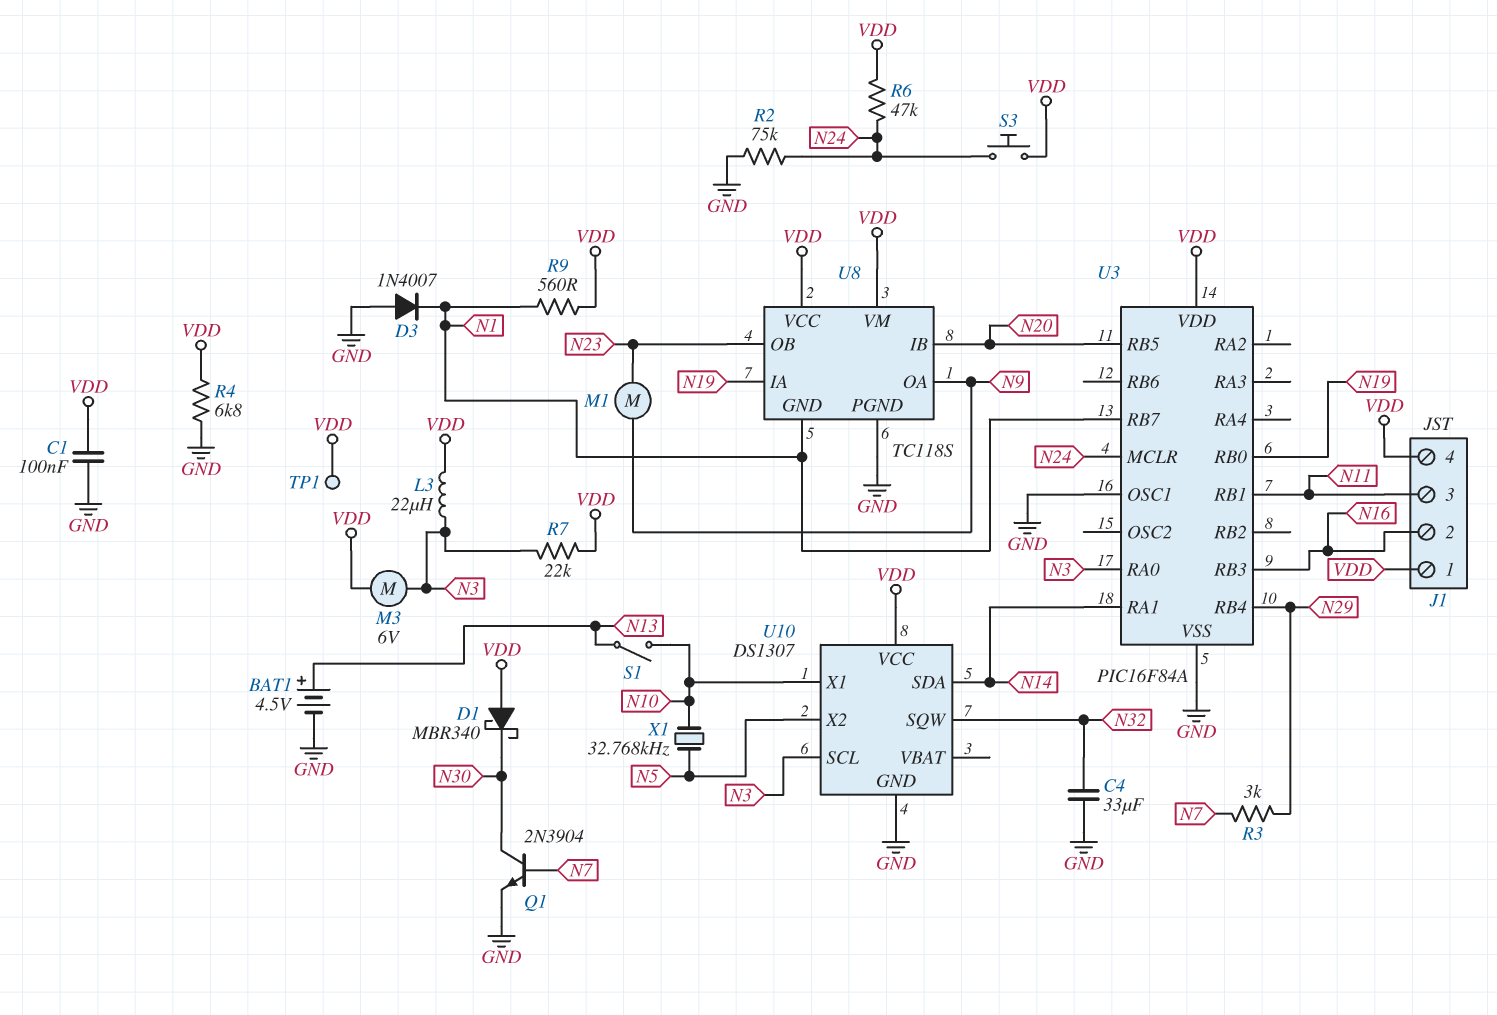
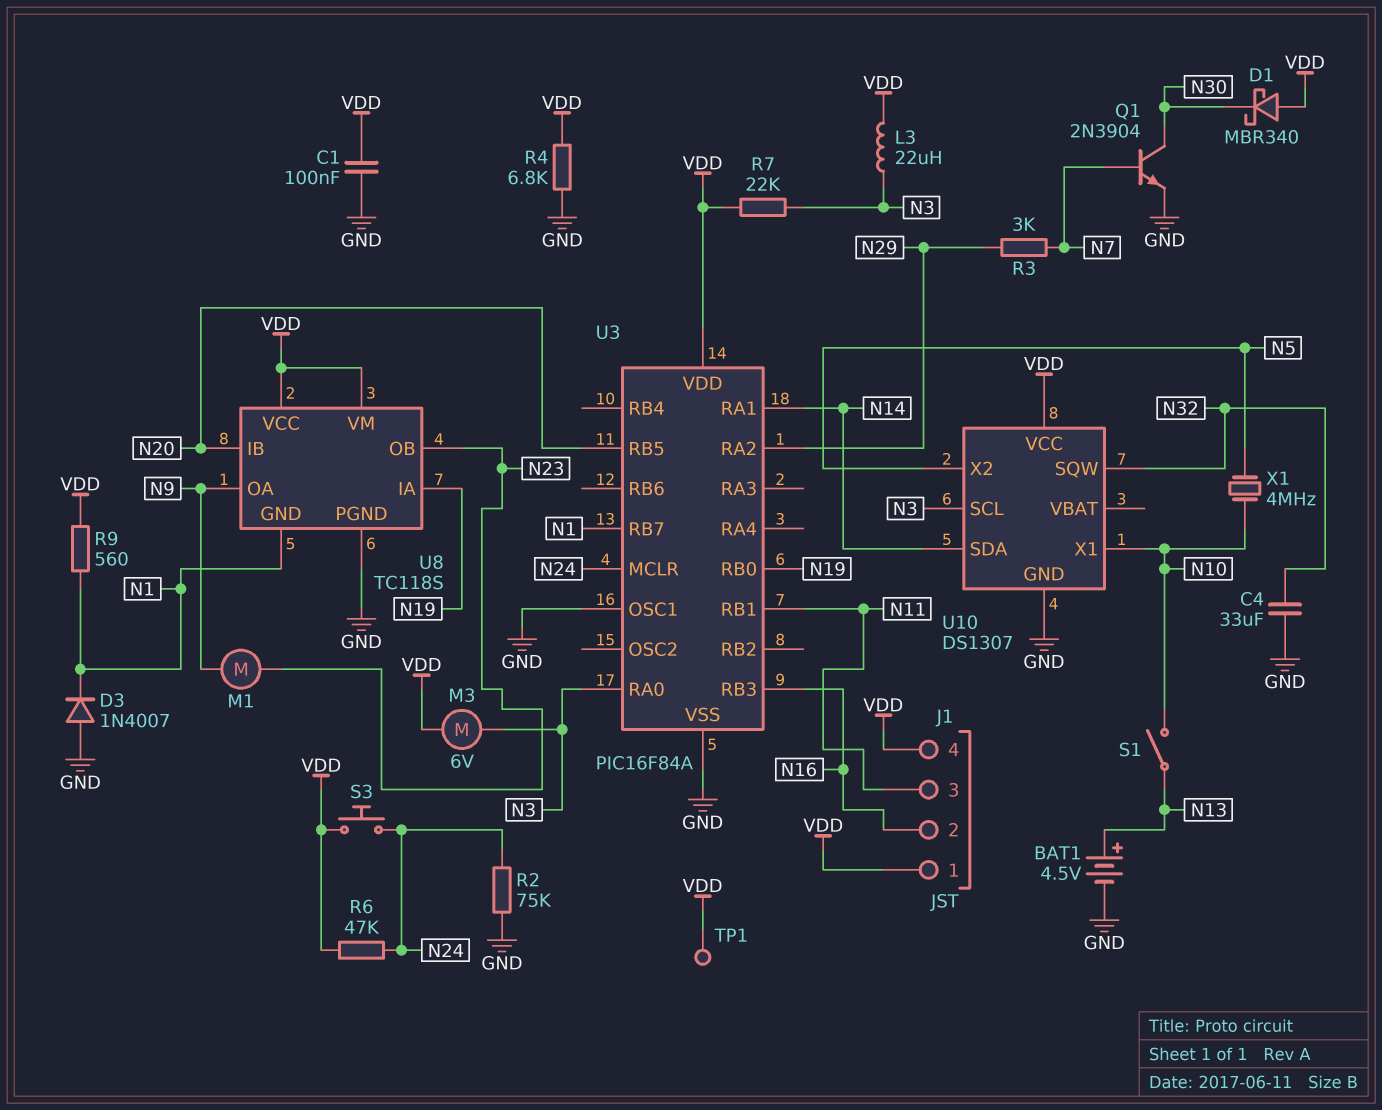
U3 pin RA2: none -> N29
U3 pin RB4: N29 -> none
X1: 32.768kHz (N5, N10) -> 4MHz (N5, N10)

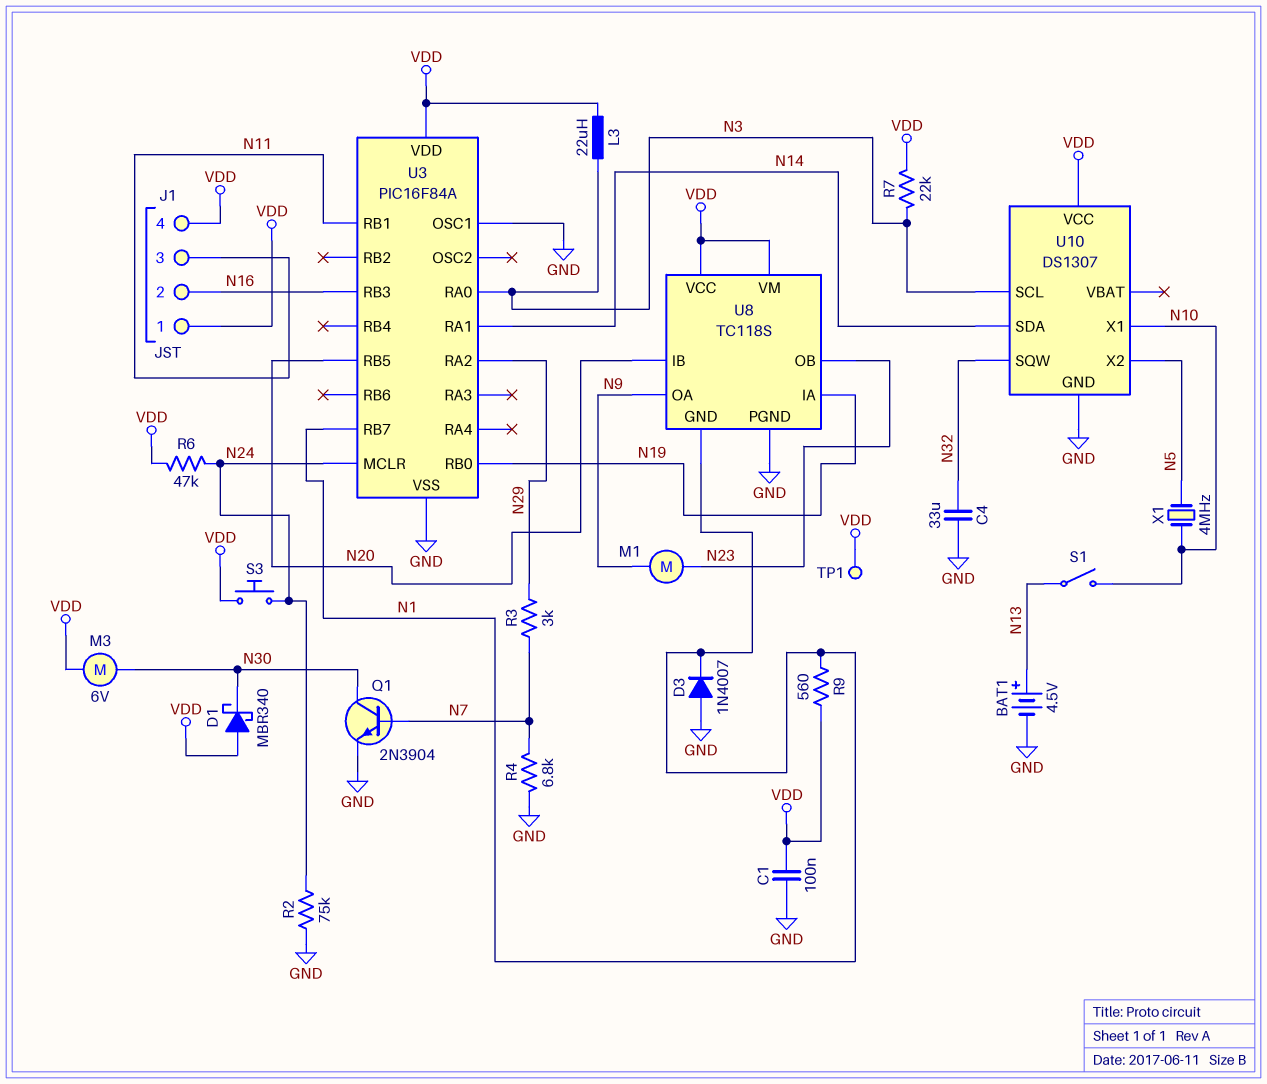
M3: motor 6V (N3, VDD) -> motor 6V (N30, VDD)
R4: 6.8k (GND, VDD) -> 6.8k (GND, N7)

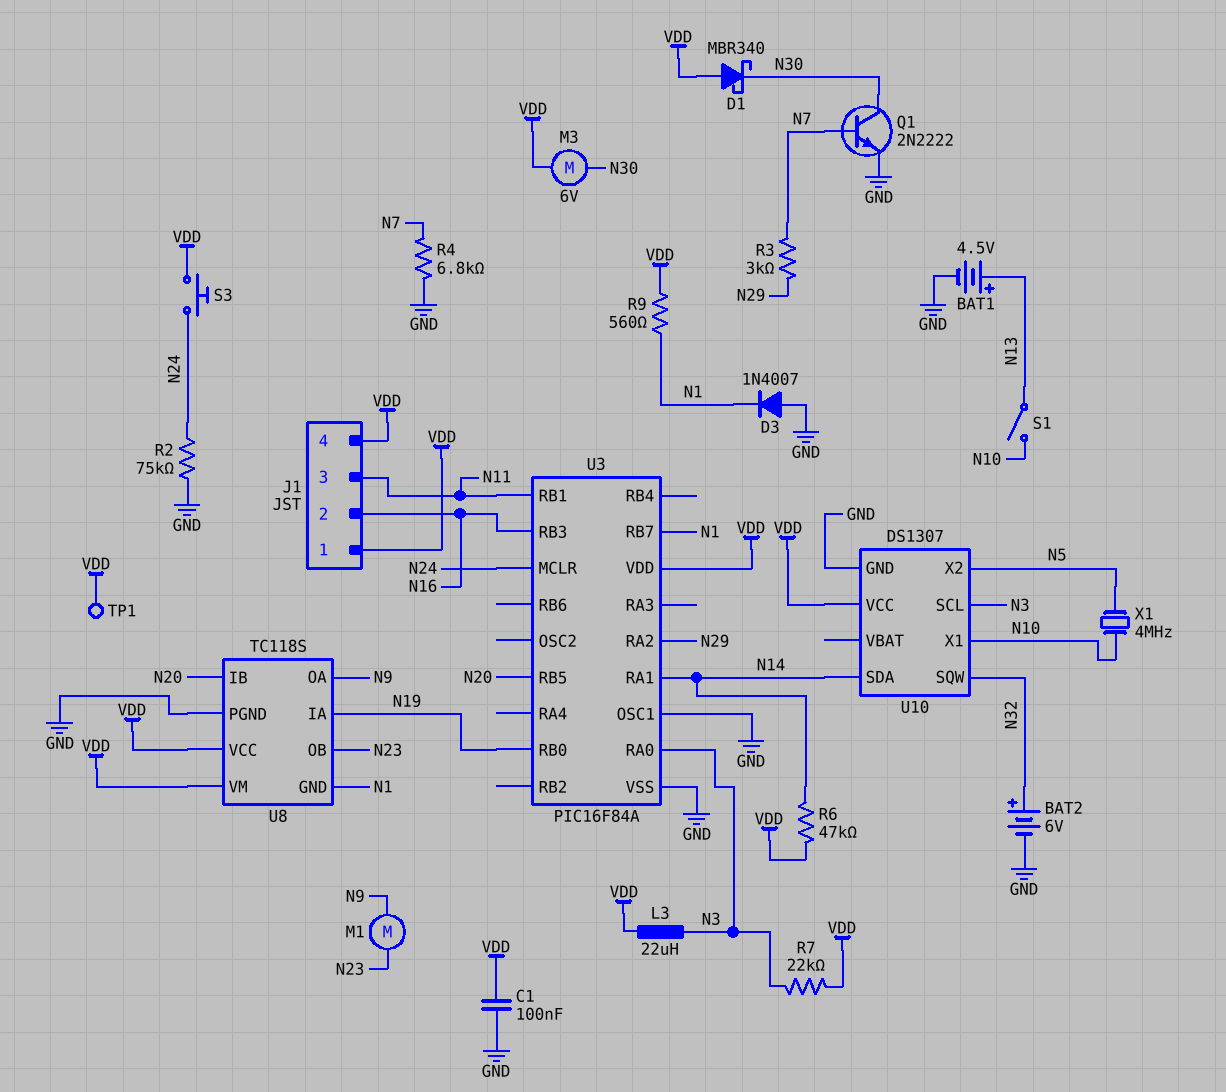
BAT2: none -> 6V (plus N32, minus GND)
C4: 33uF (GND, N32) -> none
Q1: NPN 2N3904 (B N7, C N30, E GND) -> NPN 2N2222 (B N7, C N30, E GND)
R6: 47k (N24, VDD) -> 47k (N14, VDD)

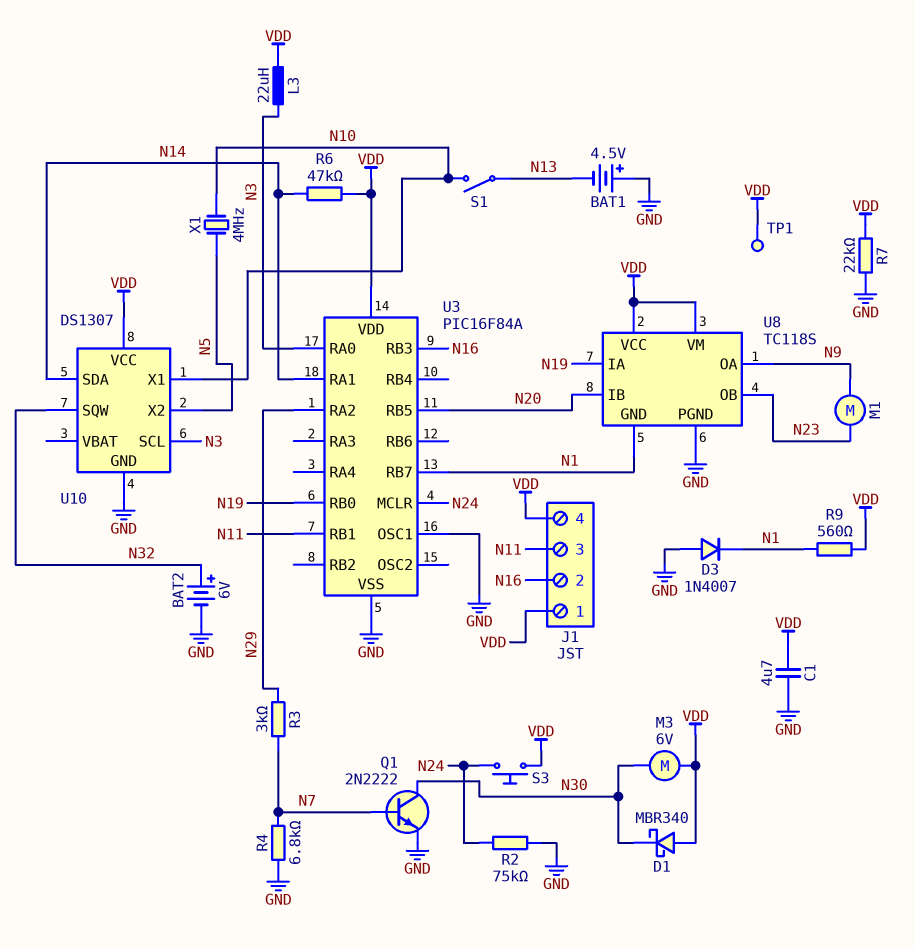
BAT1: 4.5V (plus N13, minus GND) -> 4.5V (plus GND, minus N13)
C1: 100nF (GND, VDD) -> 4.7uF (GND, VDD)
R7: 22k (N3, VDD) -> 22k (GND, VDD)

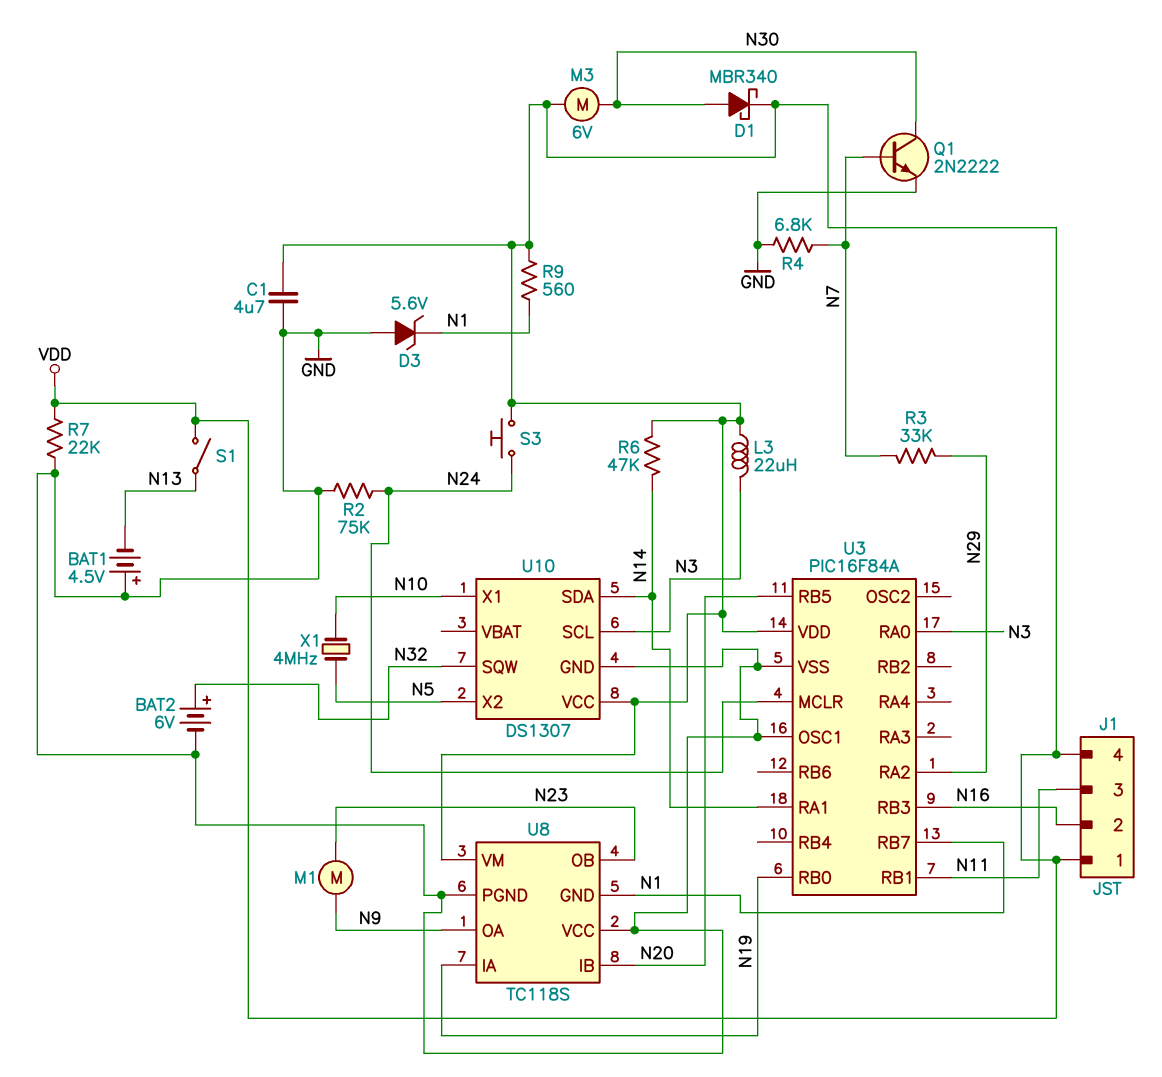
D1: schottky MBR340 (A VDD, K N30) -> schottky MBR340 (A N30, K VDD)
D3: diode 1N4007 (A GND, K N1) -> zener 5.6V (A GND, K N1)
R3: 3k (N7, N29) -> 33k (N7, N29)
S1: switch (N10, N13) -> switch (N13, VDD)
TP1: test point (VDD) -> none
U8 pin VCC: VDD -> GND

